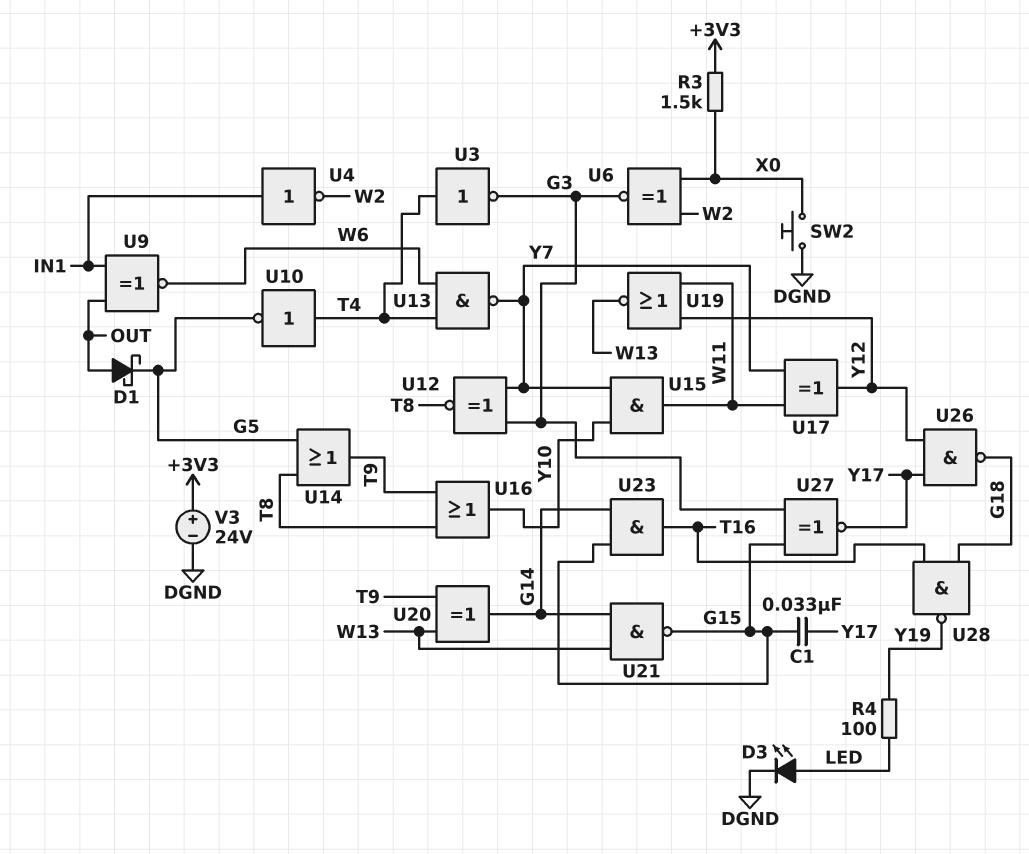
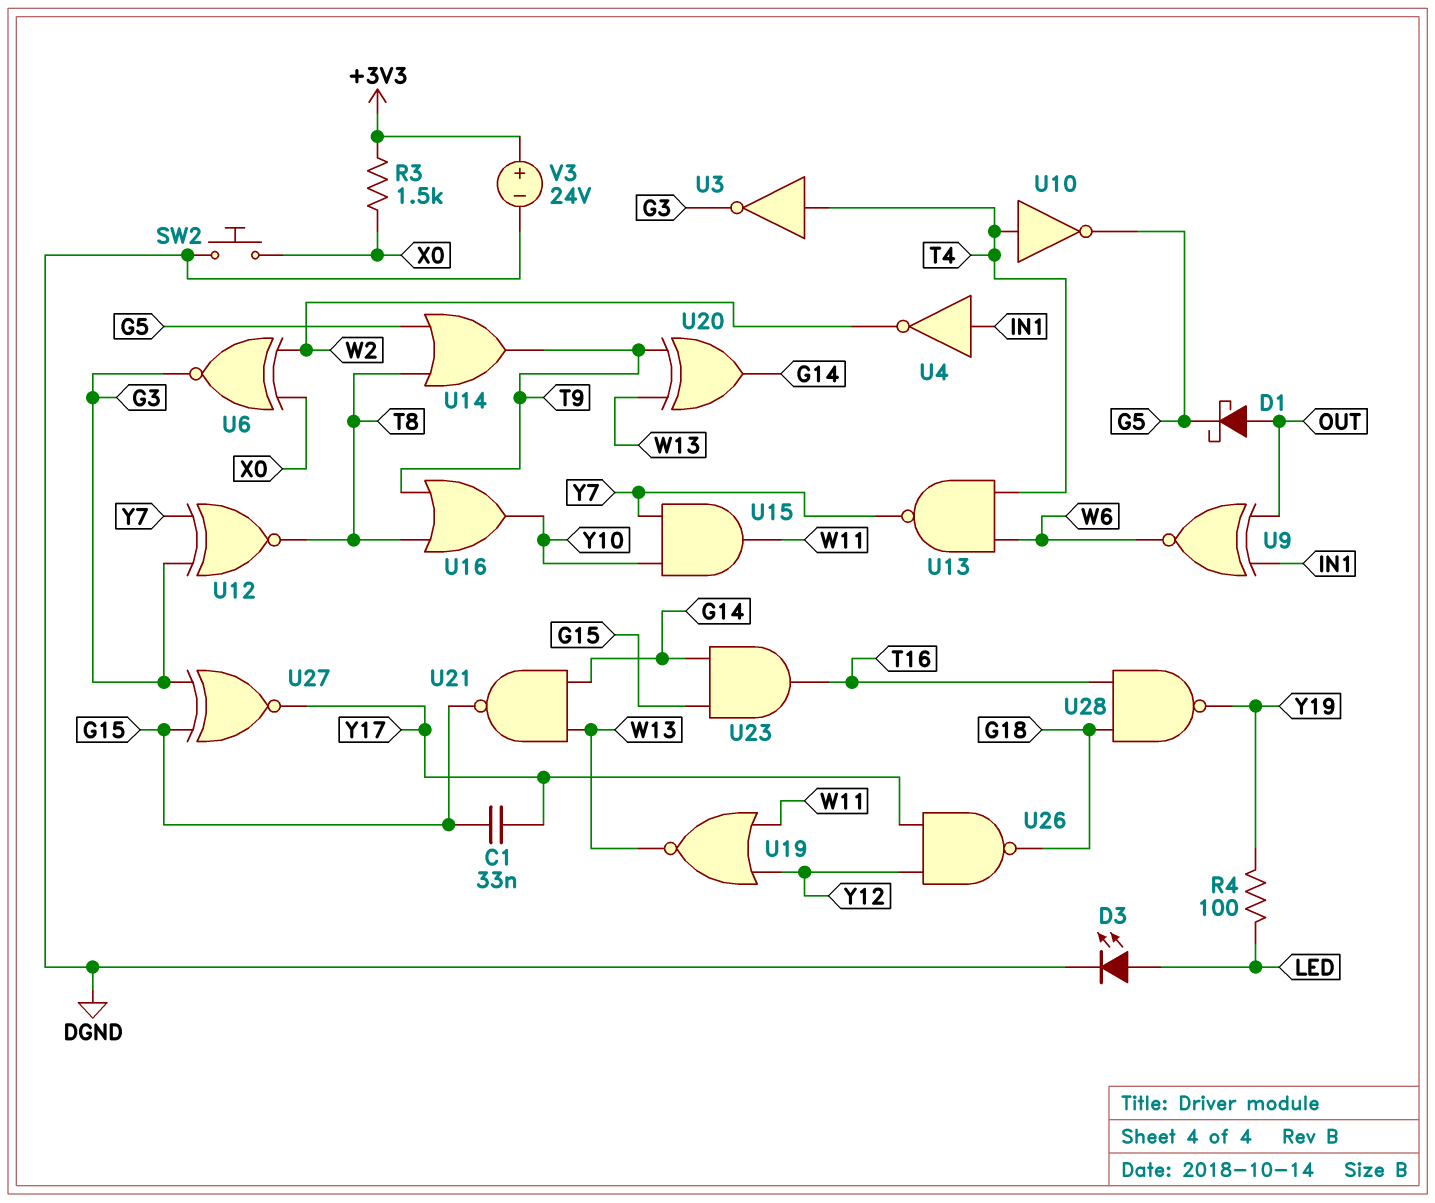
U17: XOR (in W11, in Y7, out Y12) -> none

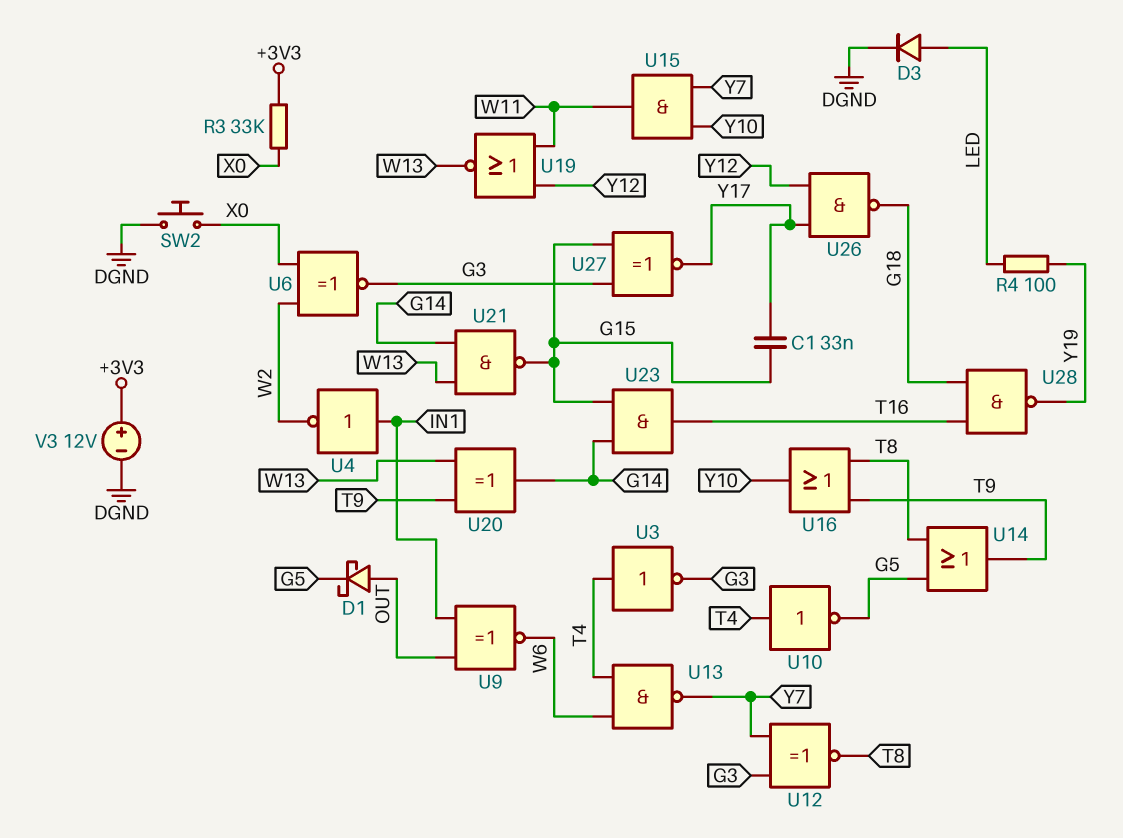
D3: LED (A LED, K DGND) -> diode (A LED, K DGND)
R3: 1.5k (+3V3, X0) -> 33k (+3V3, X0)
V3: 24V (plus +3V3, minus DGND) -> 12V (plus +3V3, minus DGND)

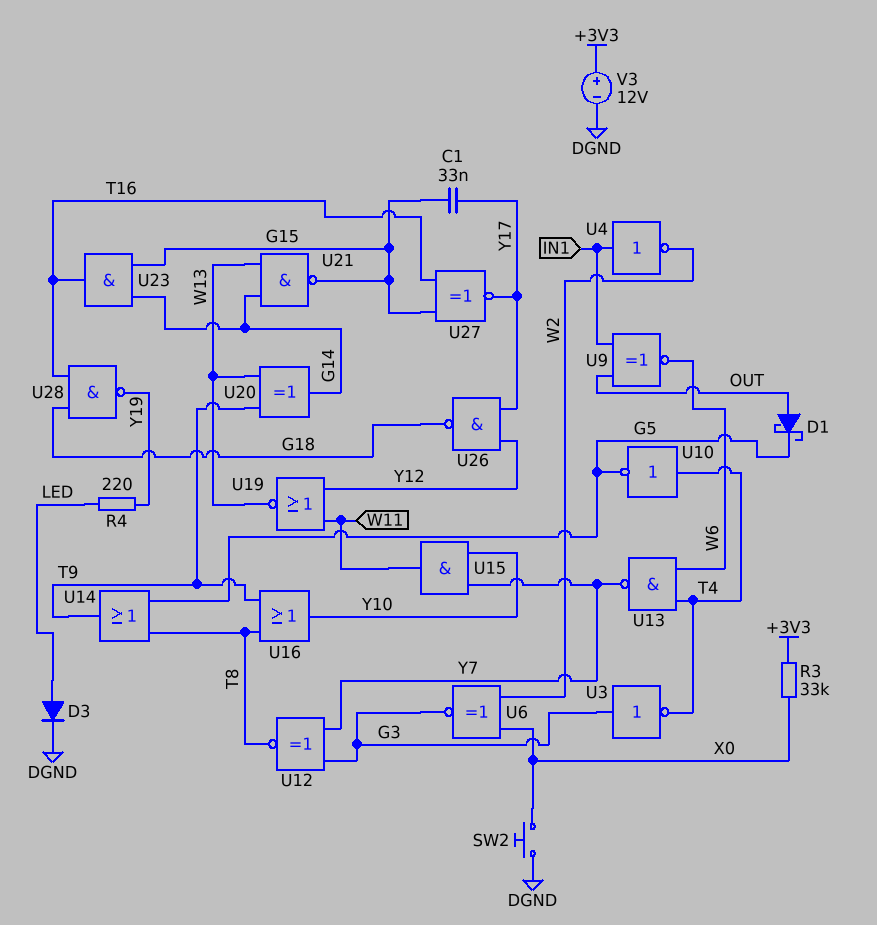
R4: 100 (LED, Y19) -> 220 (LED, Y19)
U3: NOT (in T4, out G3) -> NOT (in G3, out T4)
U27: XNOR (in G3, in G15, out Y17) -> XNOR (in G15, in T16, out Y17)

